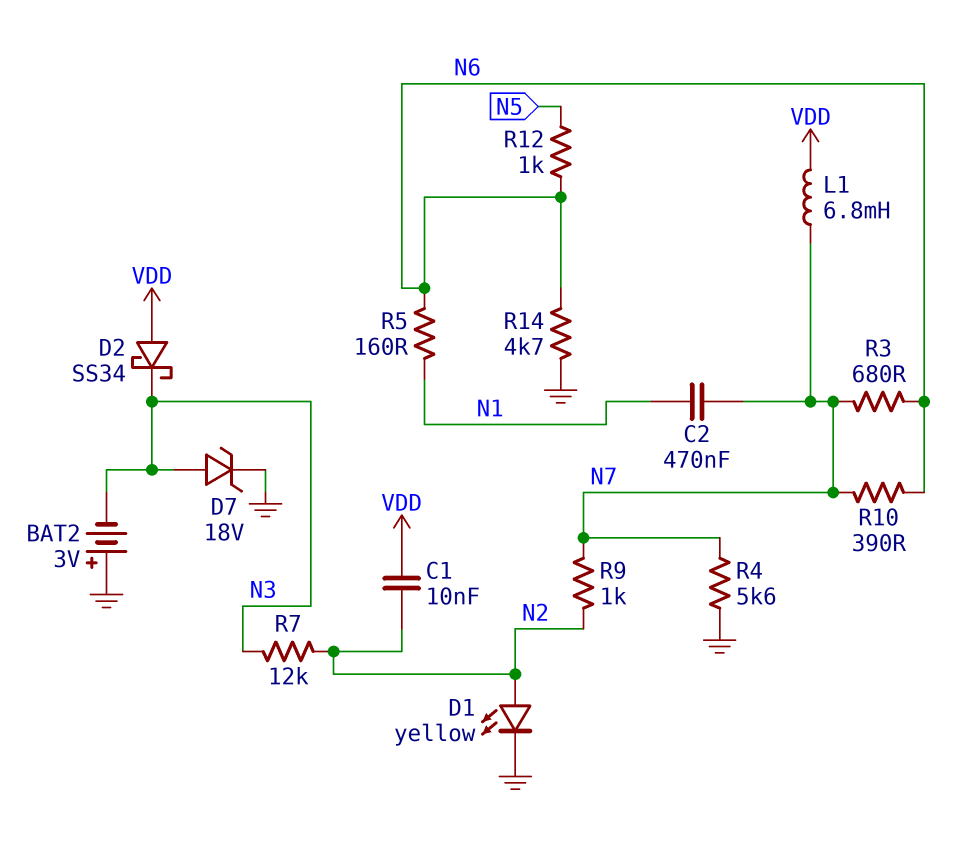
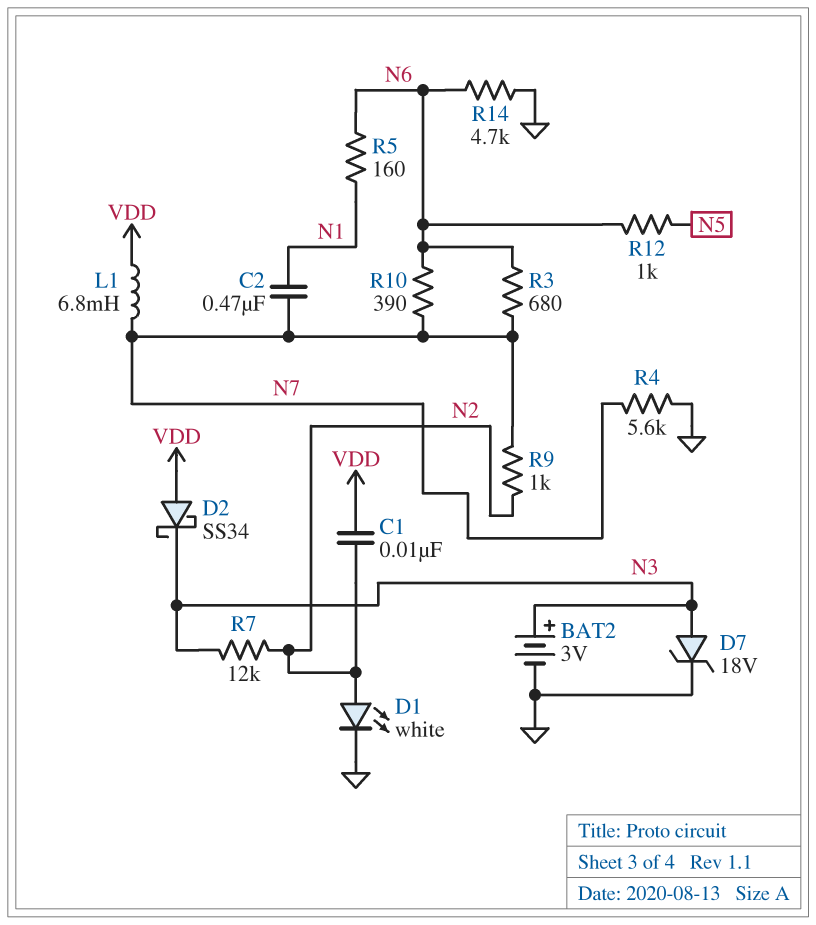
BAT2: 3V (plus GND, minus N3) -> 3V (plus N3, minus GND)
D1: LED yellow (A N2, K GND) -> LED white (A N2, K GND)

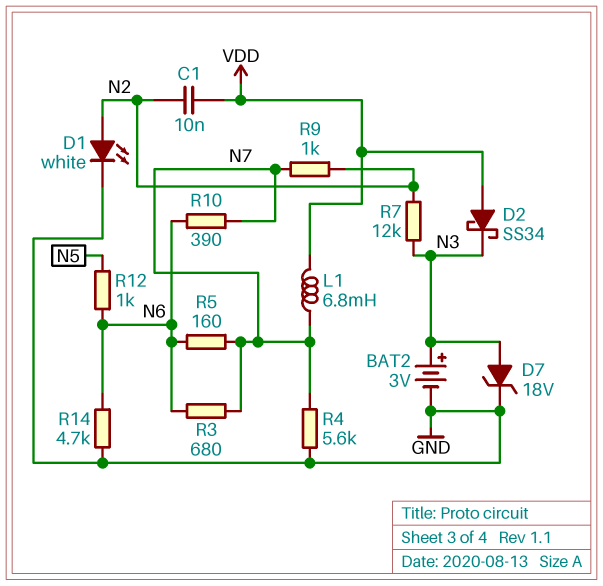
C2: 470nF (N1, N7) -> none
R5: 160 (N1, N6) -> 160 (N6, N7)

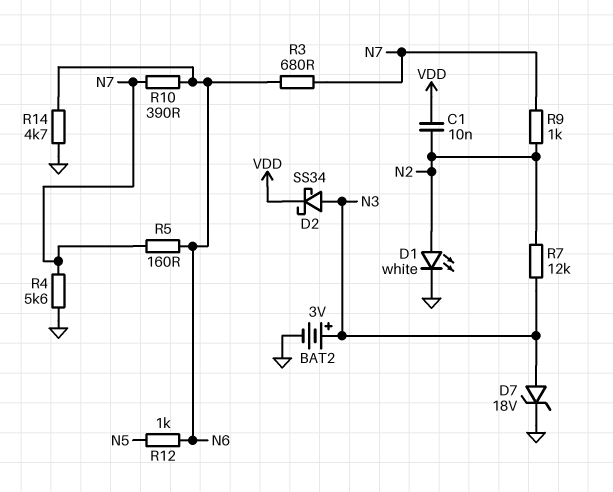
D2: schottky SS34 (A VDD, K N3) -> schottky SS34 (A N3, K VDD)
L1: 6.8mH (N7, VDD) -> none

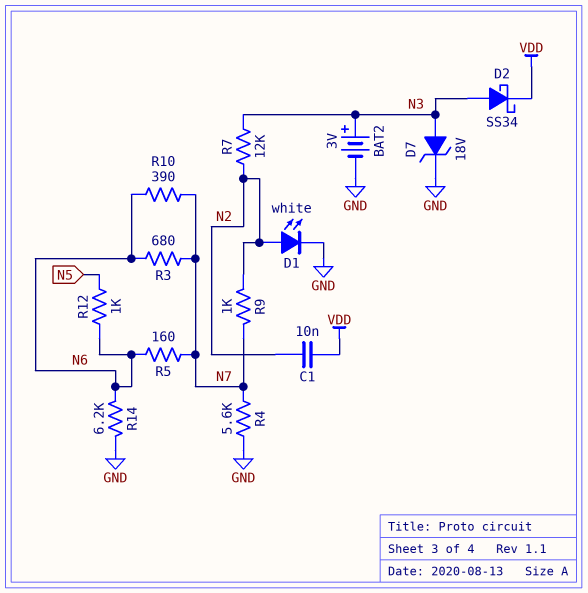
R14: 4.7k (GND, N6) -> 6.2k (GND, N6)

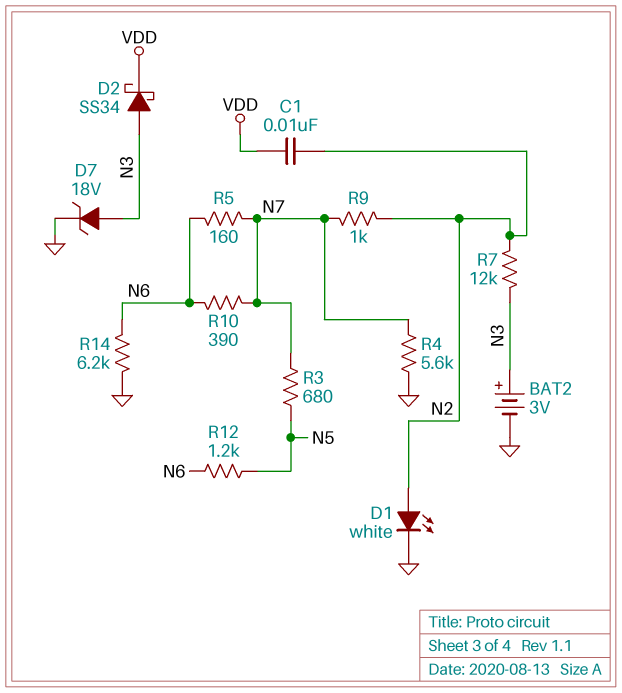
R3: 680 (N6, N7) -> 680 (N5, N7)
R12: 1k (N5, N6) -> 1.2k (N5, N6)

